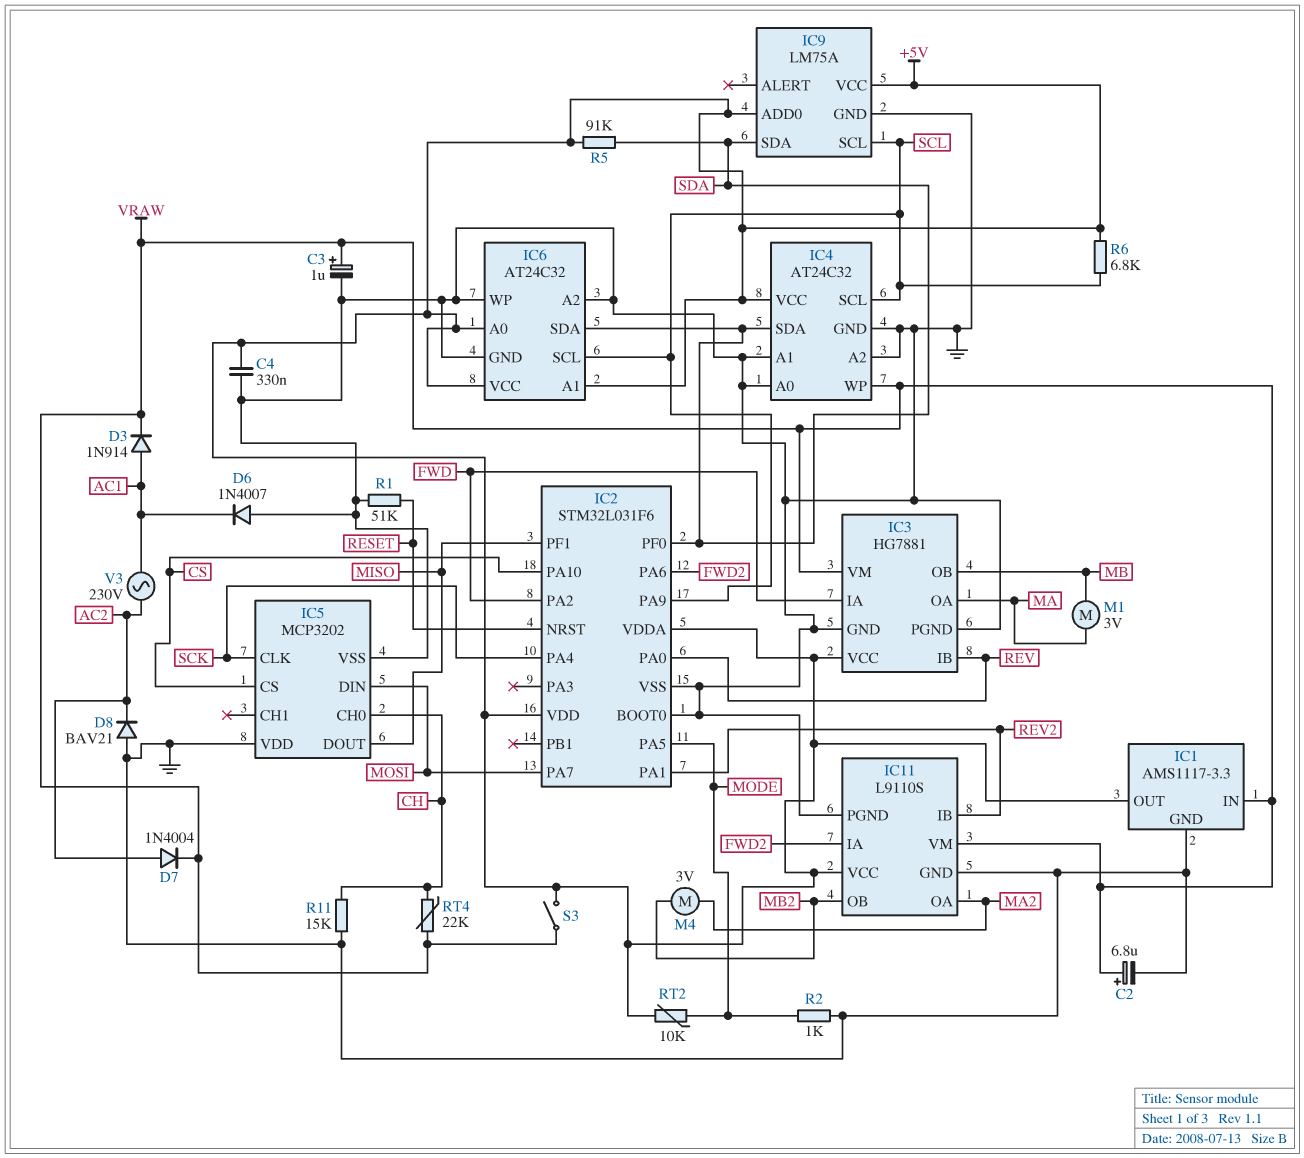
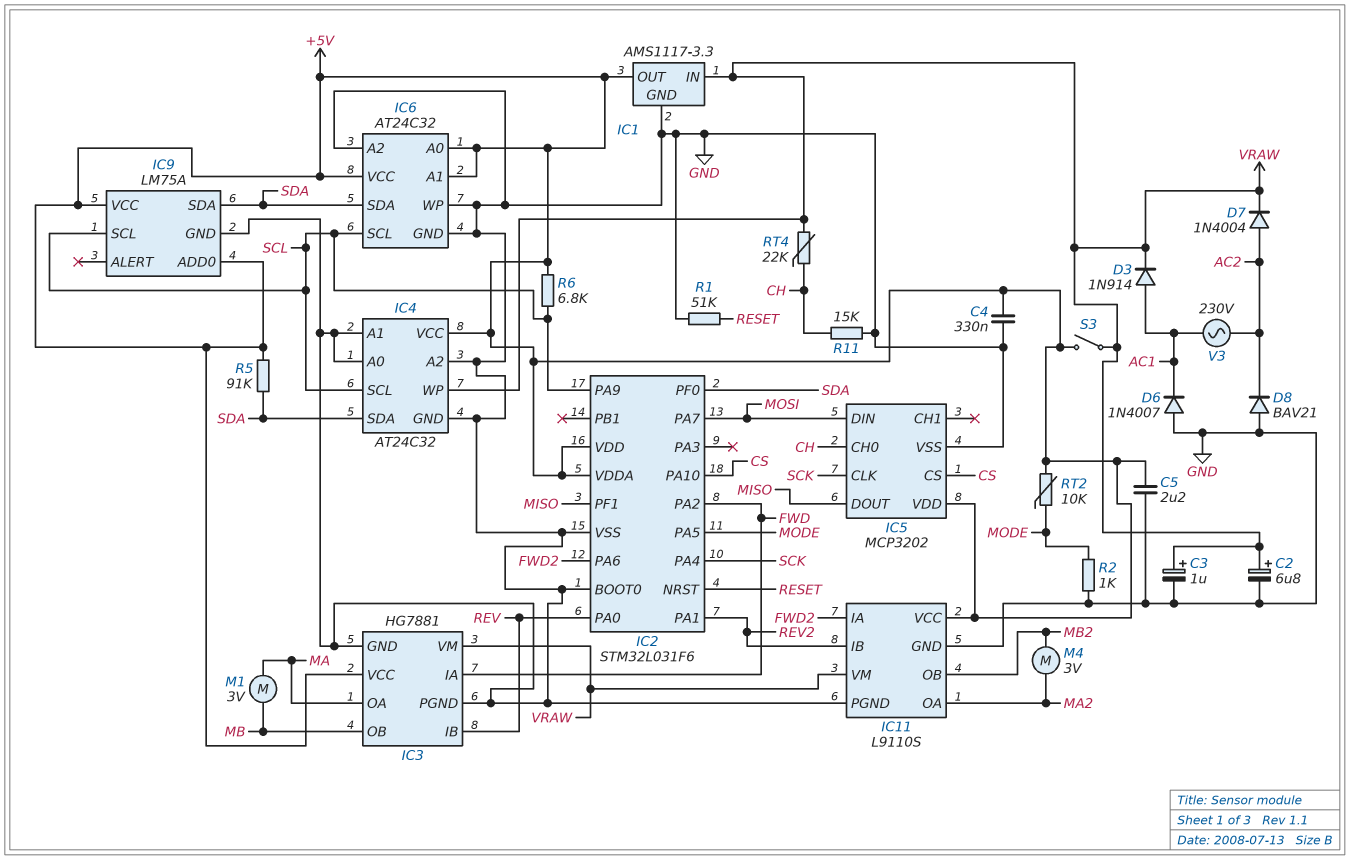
C5: none -> 2.2uF (+5V, GND)
IC5 pin VDD: GND -> +5V

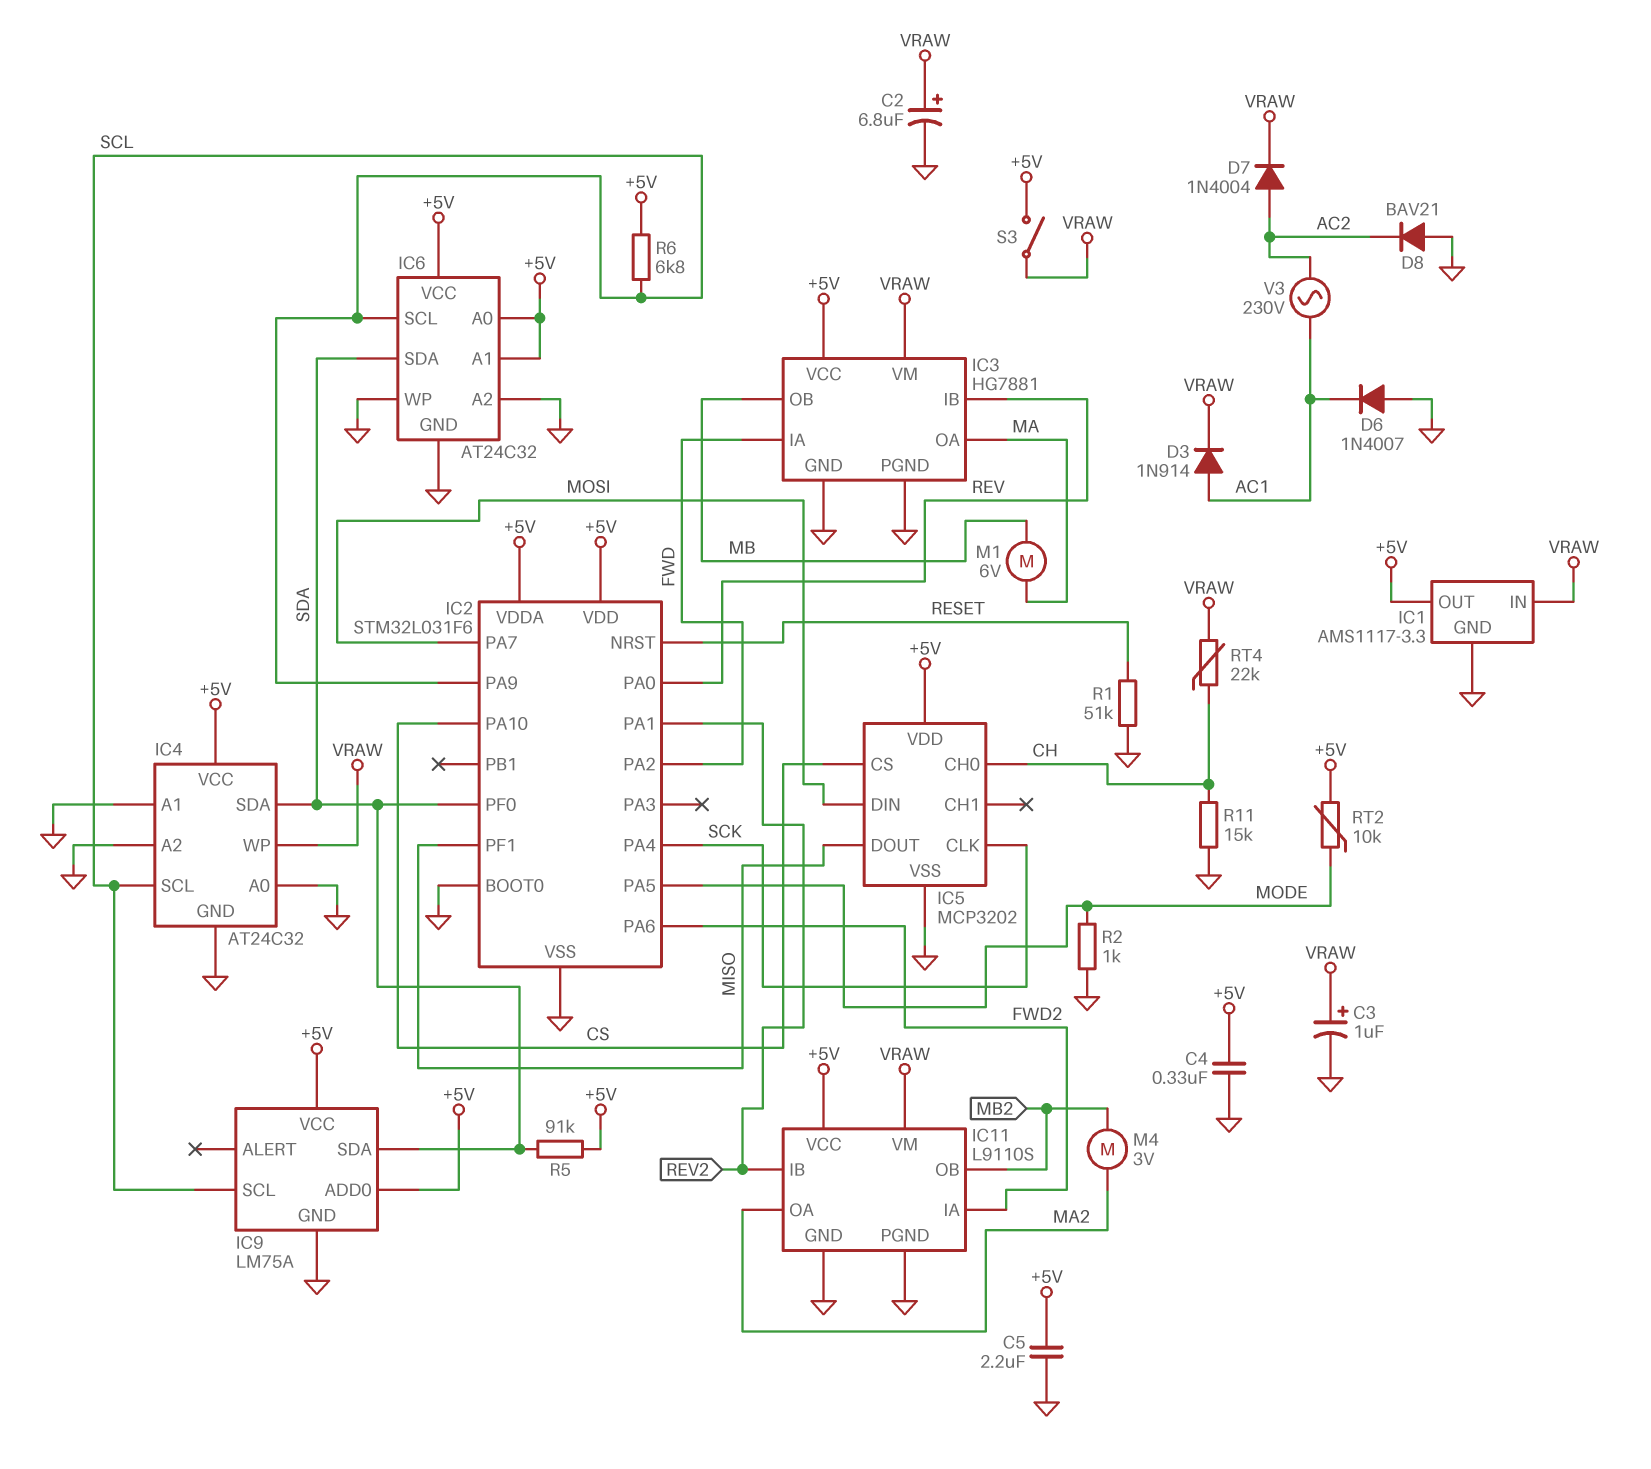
M1: motor 3V (MA, MB) -> motor 6V (MA, MB)

